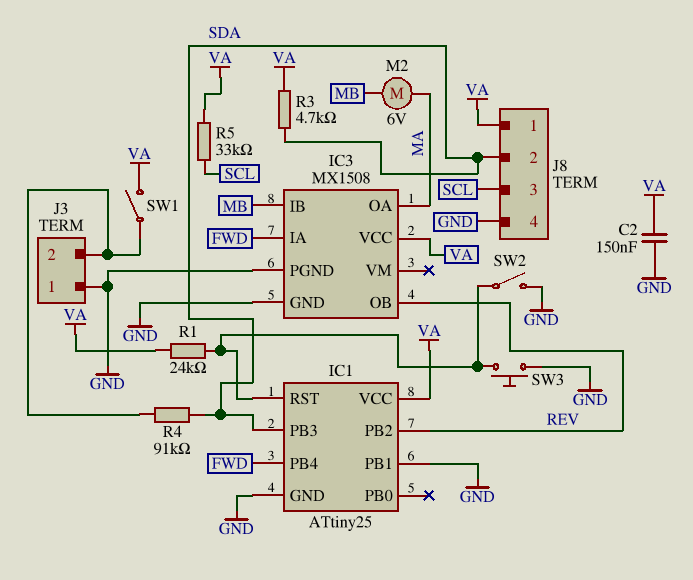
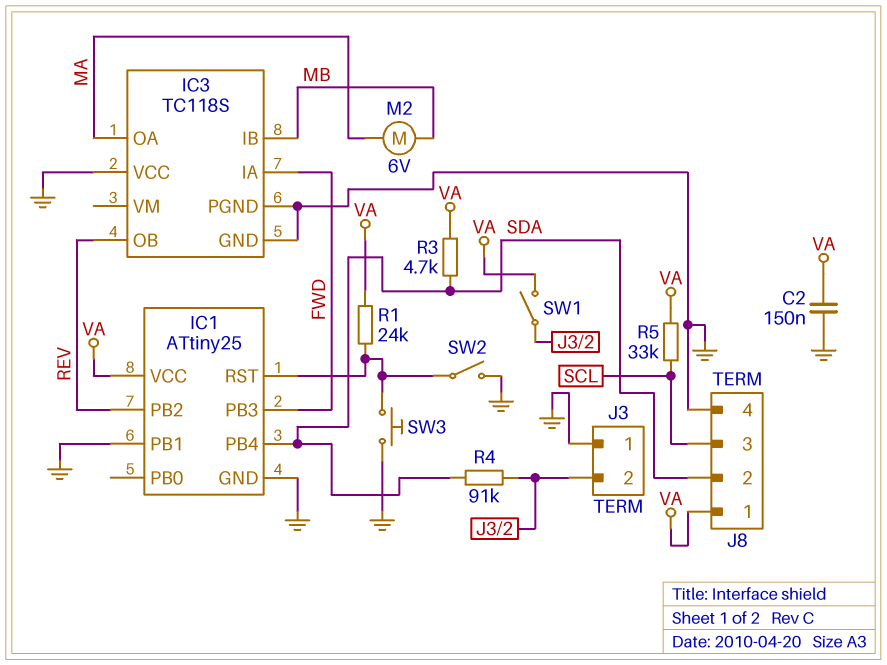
IC1 pin PB3: SDA -> FWD
IC1 pin PB4: FWD -> SDA
IC3: MX1508 -> TC118S
IC3 pin VCC: VA -> GND

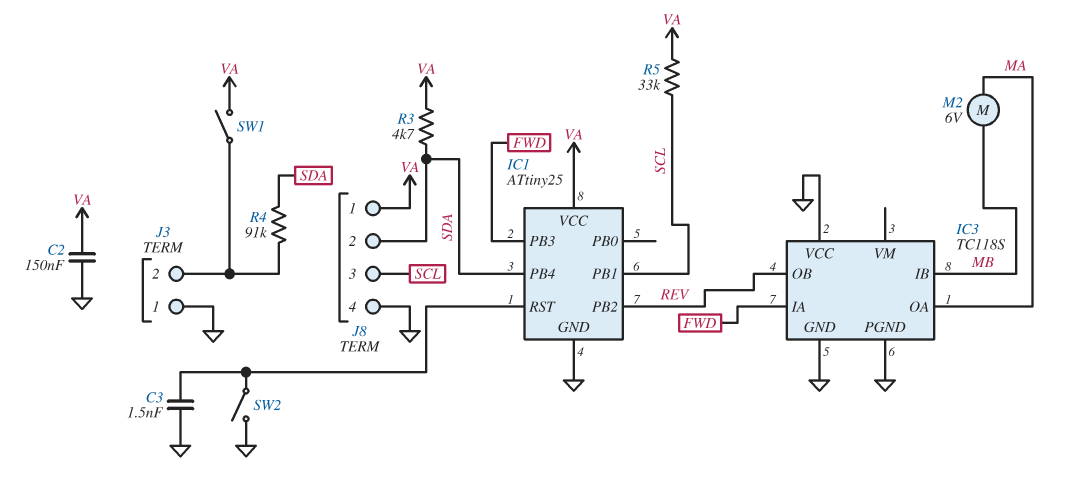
C3: none -> 1.5nF (GND, IC1/RST)
IC1 pin PB1: GND -> SCL
R1: 24k (IC1/RST, VA) -> none
SW3: button (GND, IC1/RST) -> none

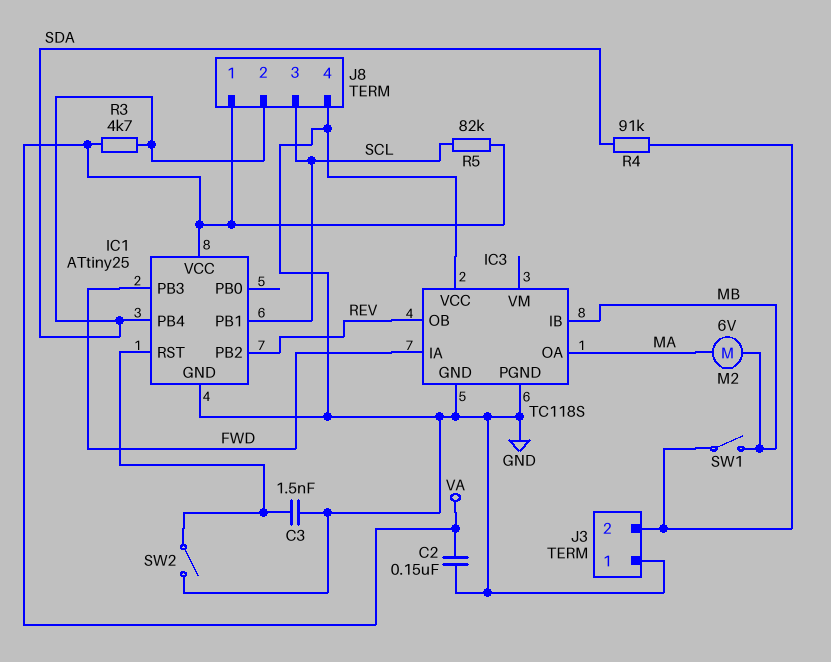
R5: 33k (SCL, VA) -> 82k (SCL, VA)
SW1: switch (J3/2, VA) -> switch (J3/2, MB)

